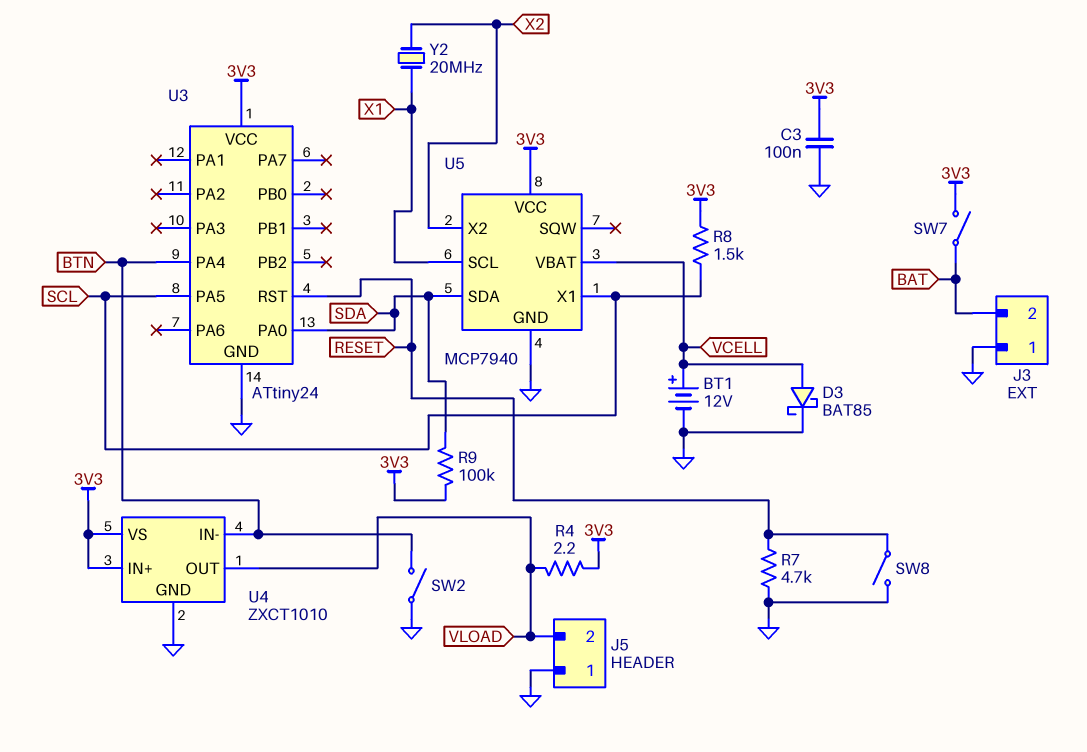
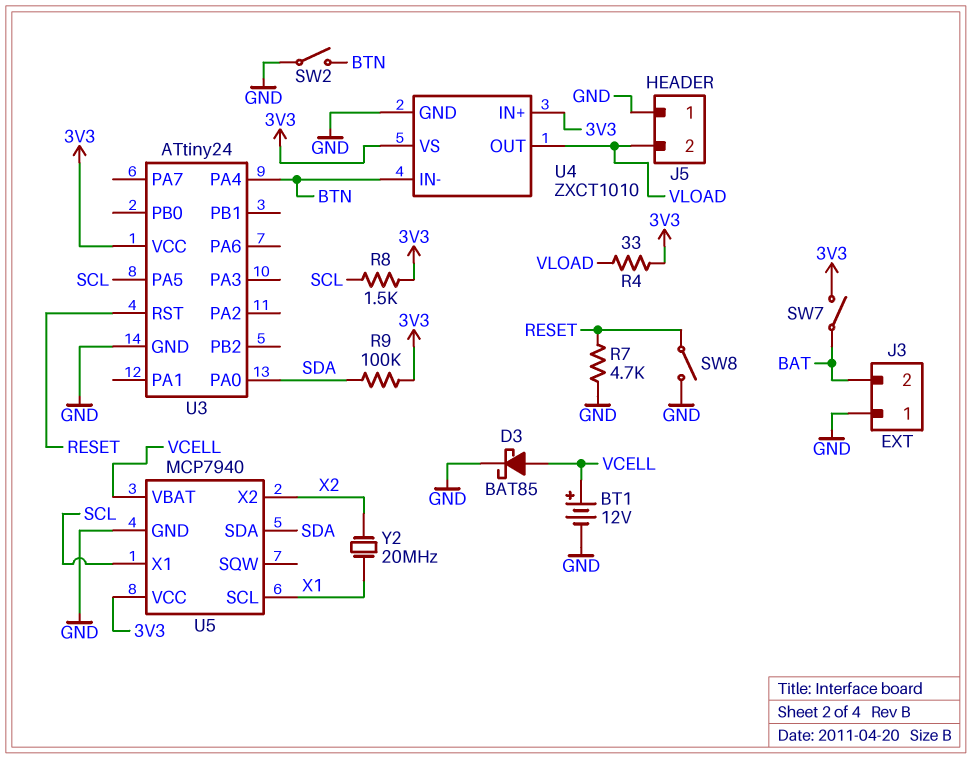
C3: 100nF (3V3, GND) -> none
R4: 2.2 (3V3, VLOAD) -> 33 (3V3, VLOAD)

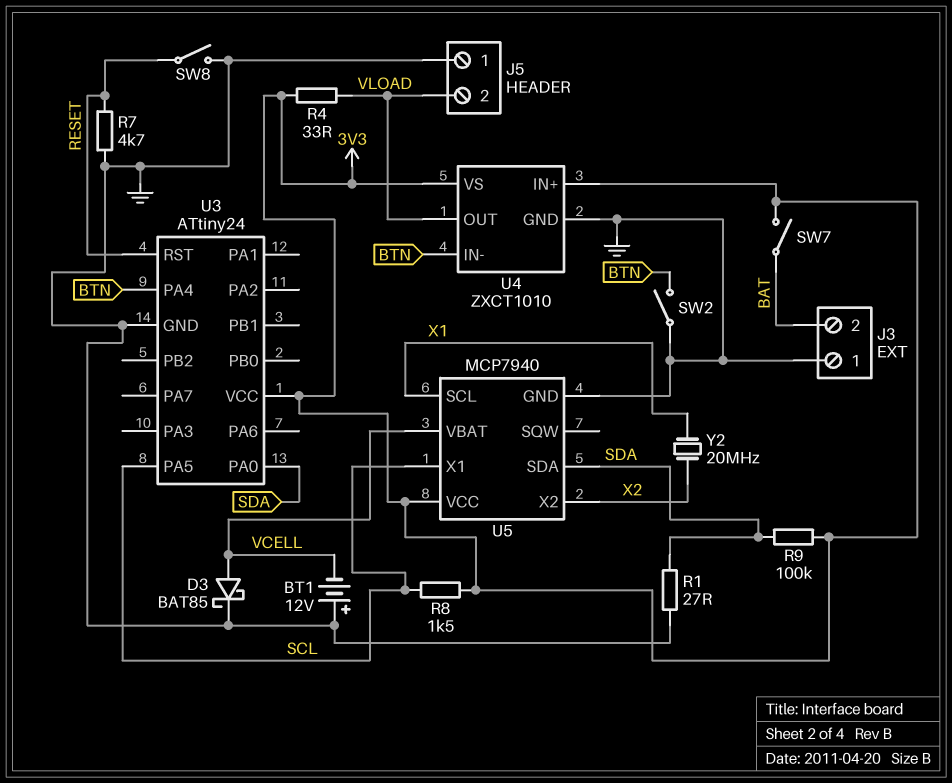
BT1: 12V (plus VCELL, minus GND) -> 12V (plus GND, minus VCELL)
R1: none -> 27 (GND, SDA)

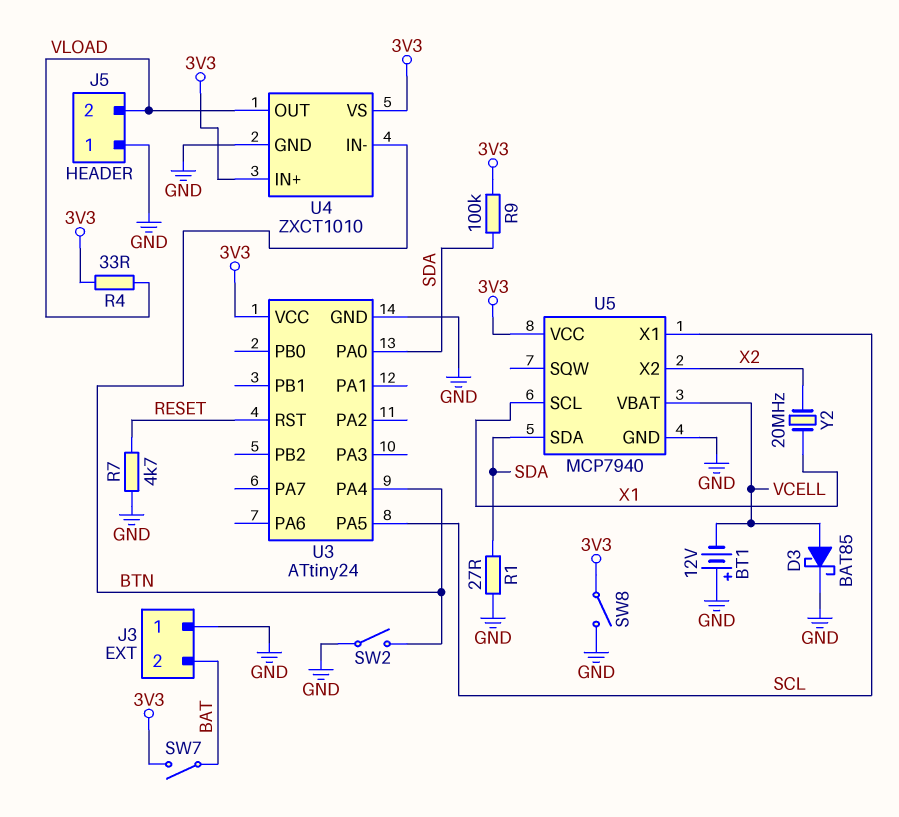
R8: 1.5k (3V3, SCL) -> none
SW8: switch (GND, RESET) -> switch (3V3, GND)

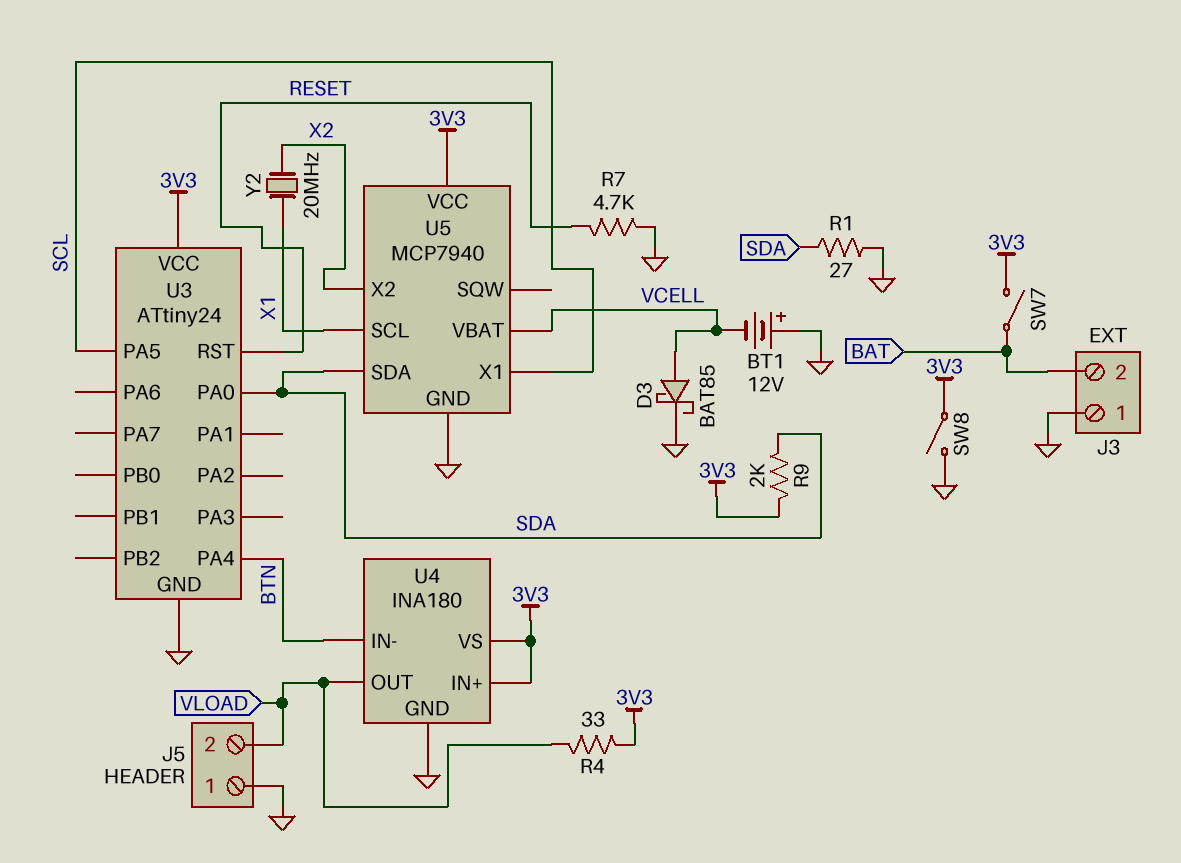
R9: 100k (3V3, SDA) -> 2k (3V3, SDA)
SW2: switch (BTN, GND) -> none
U4: ZXCT1010 -> INA180

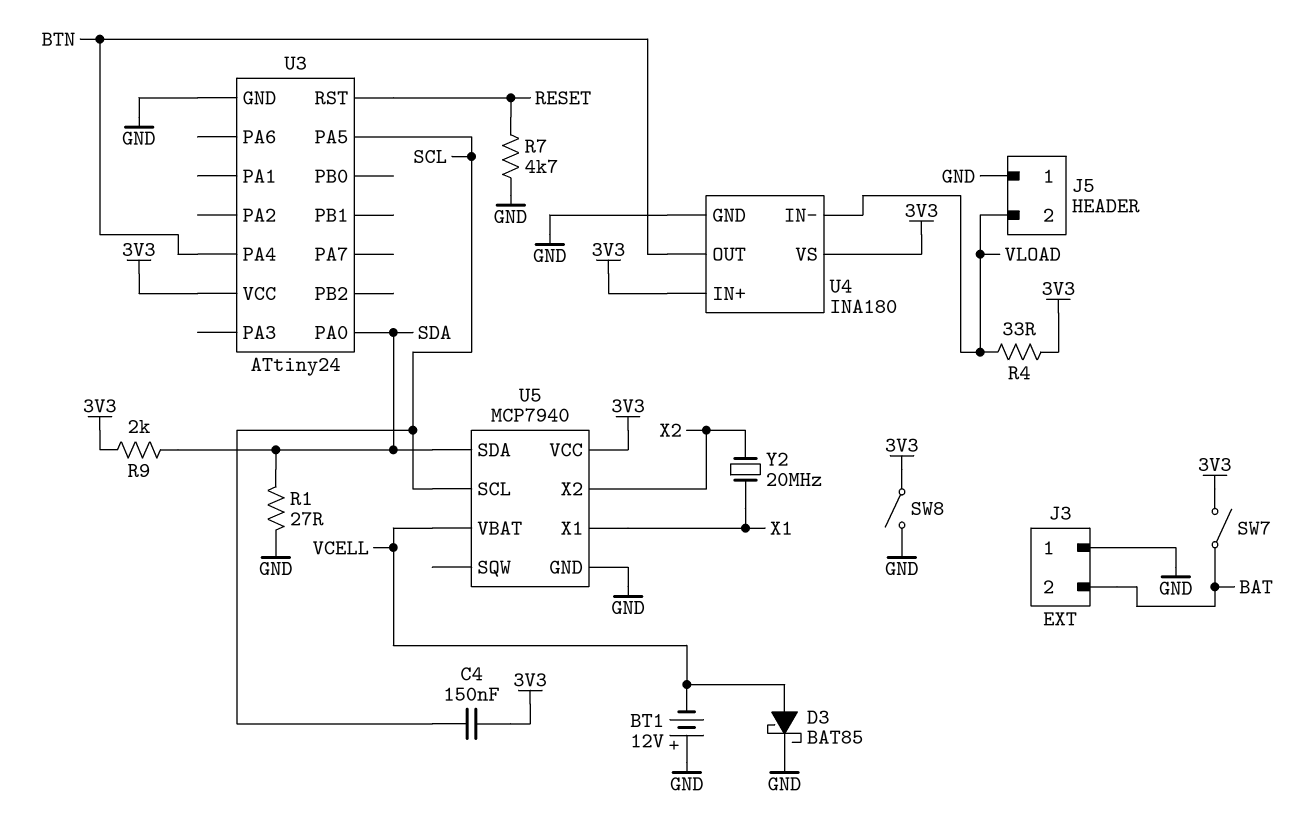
C4: none -> 150nF (3V3, SCL)
U4 pin IN-: BTN -> VLOAD
U4 pin OUT: VLOAD -> BTN
U5 pin SCL: X1 -> SCL
U5 pin X1: SCL -> X1

